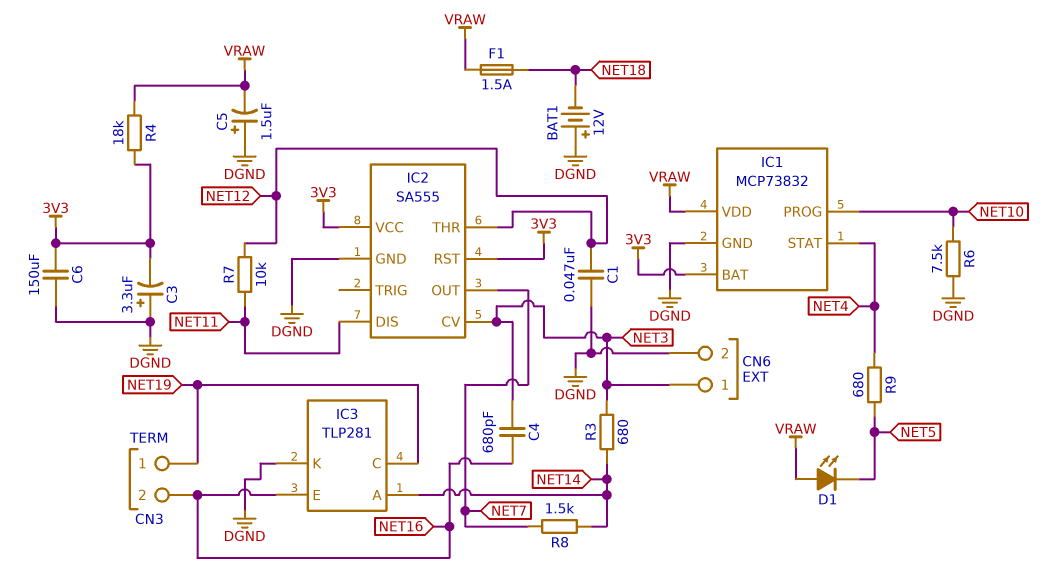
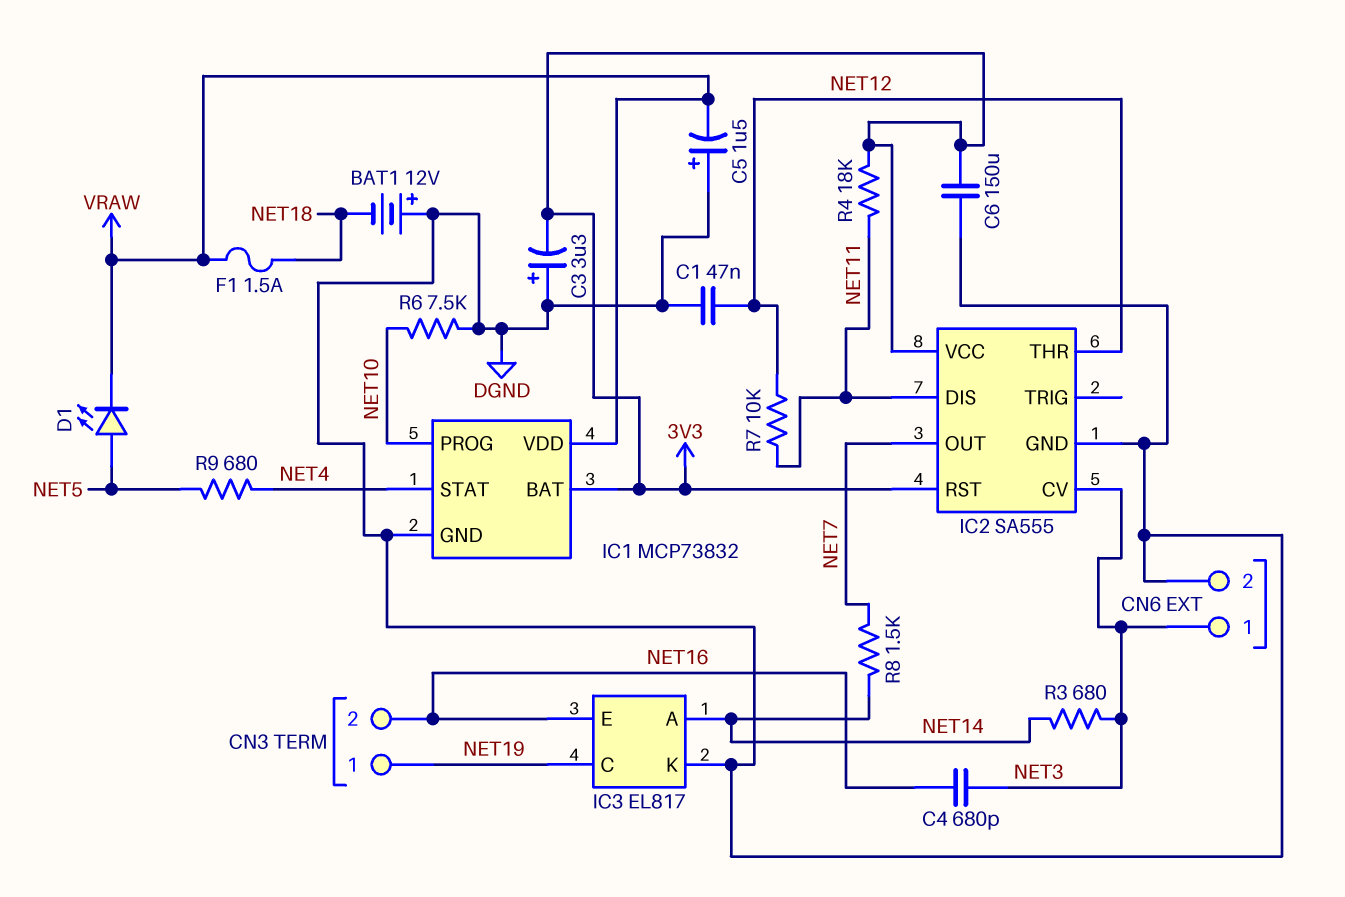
D1: LED (A VRAW, K NET5) -> LED (A NET5, K VRAW)
IC3: TLP281 -> EL817
R4: 18k (3V3, VRAW) -> 18k (3V3, NET11)

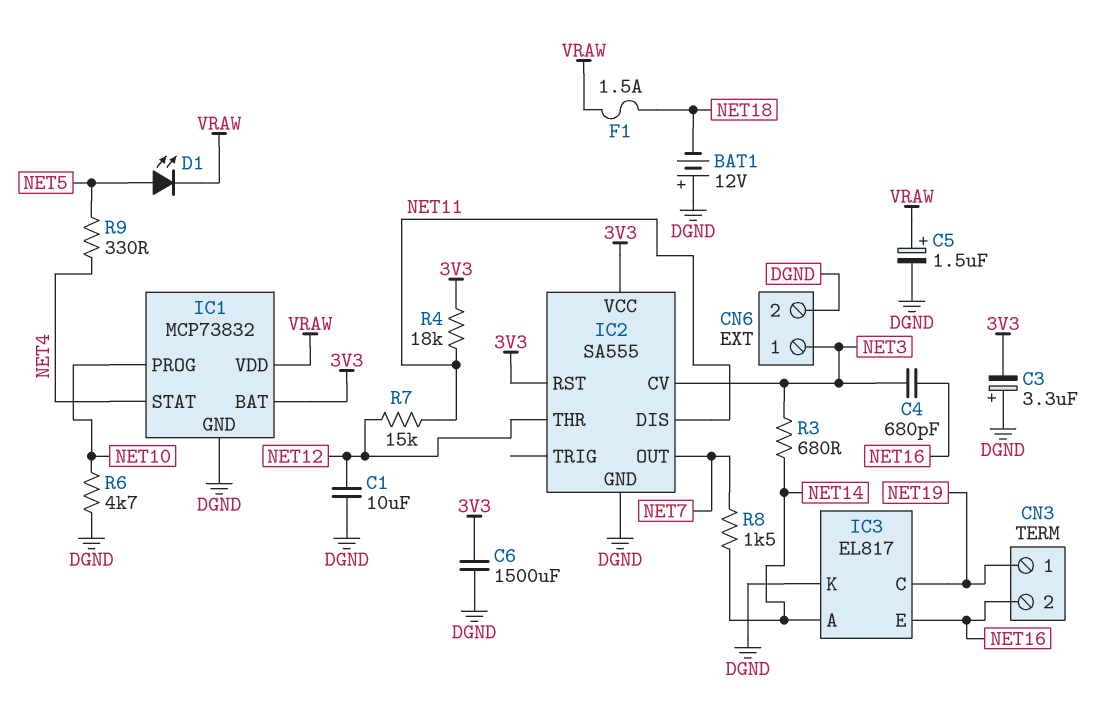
C1: 47nF (DGND, NET12) -> 10uF (DGND, NET12)
C5: 1.5uF (plus DGND, minus VRAW) -> 1.5uF (plus VRAW, minus DGND)
C6: 150uF (3V3, DGND) -> 1500uF (3V3, DGND)
R6: 7.5k (DGND, NET10) -> 4.7k (DGND, NET10)
R7: 10k (NET11, NET12) -> 15k (NET11, NET12)
R9: 680 (NET4, NET5) -> 330 (NET4, NET5)

